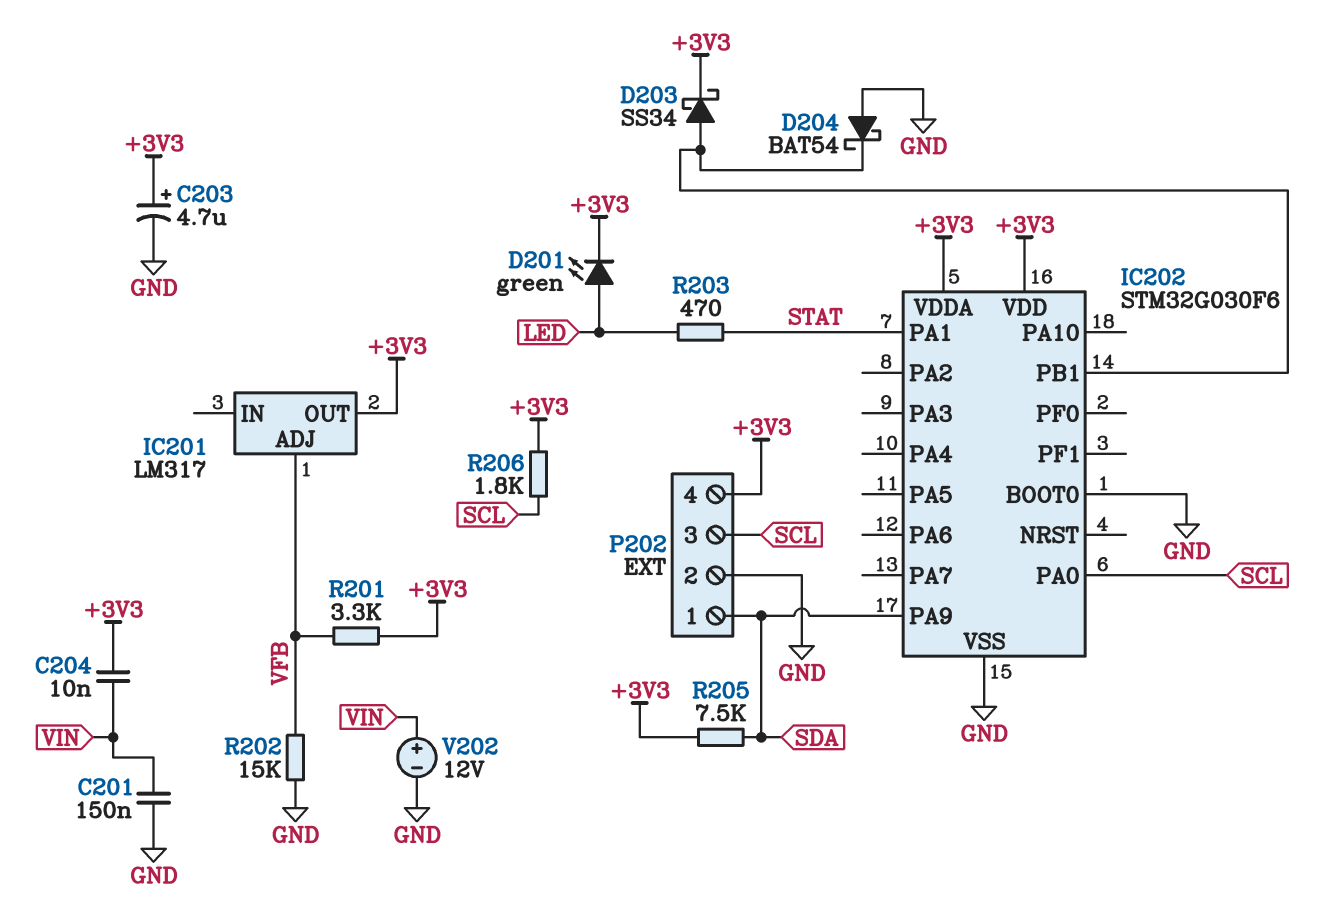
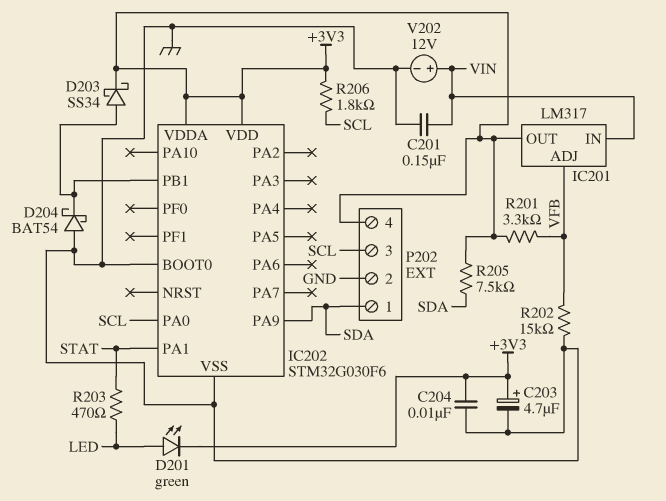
C204: 10nF (+3V3, VIN) -> 10nF (+3V3, GND)
IC201 pin IN: none -> VIN

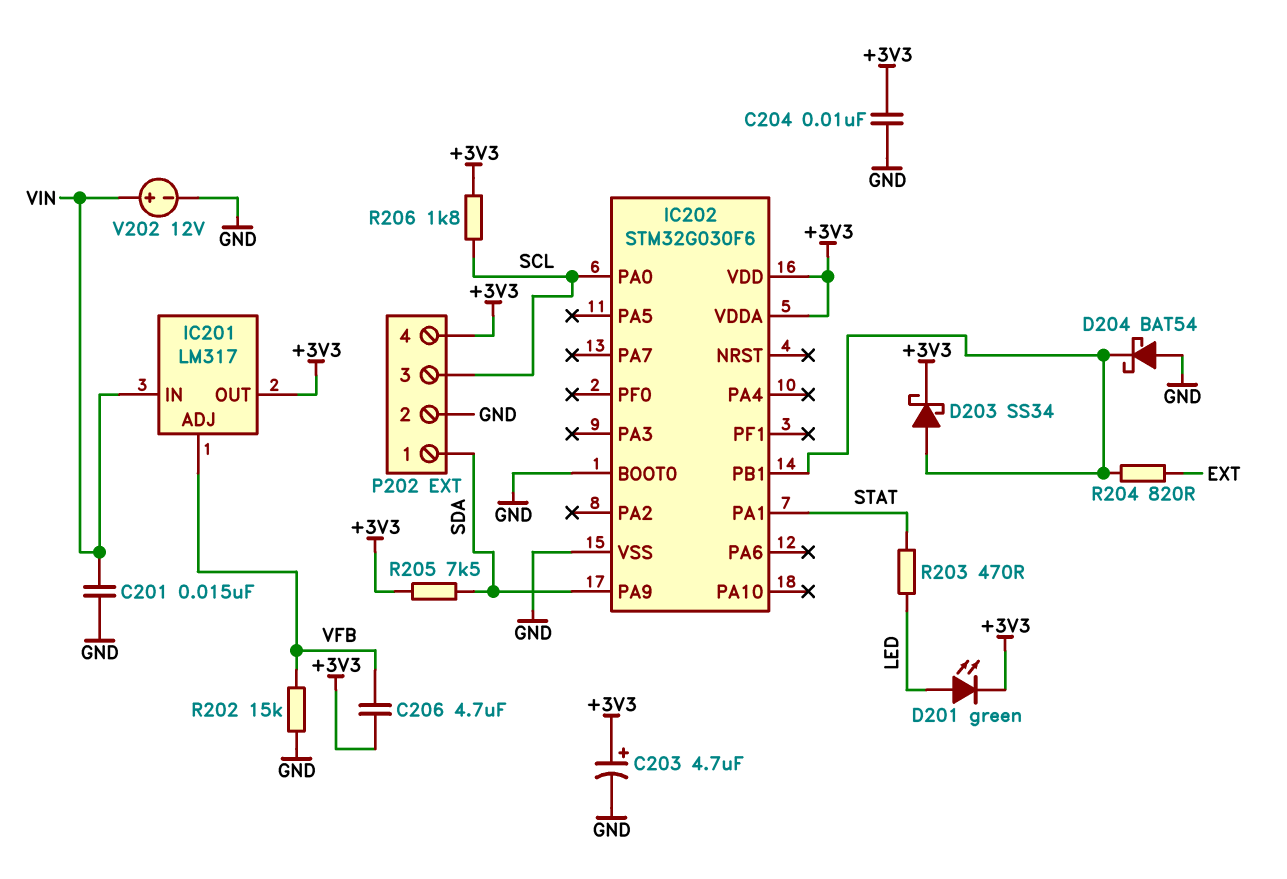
C201: 150nF (GND, VIN) -> 15nF (GND, VIN)
C206: none -> 4.7uF (+3V3, VFB)
R201: 3.3k (+3V3, VFB) -> none
R204: none -> 820 (EXT, IC202/PB1)

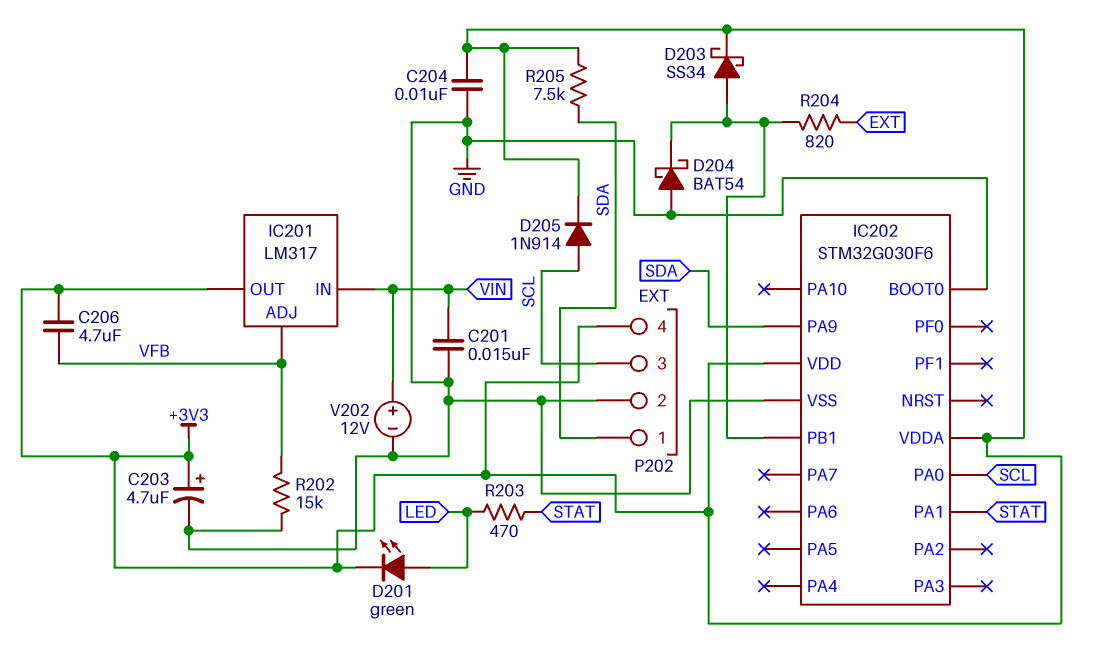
D205: none -> diode 1N914 (A SCL, K +3V3)
R206: 1.8k (+3V3, SCL) -> none

